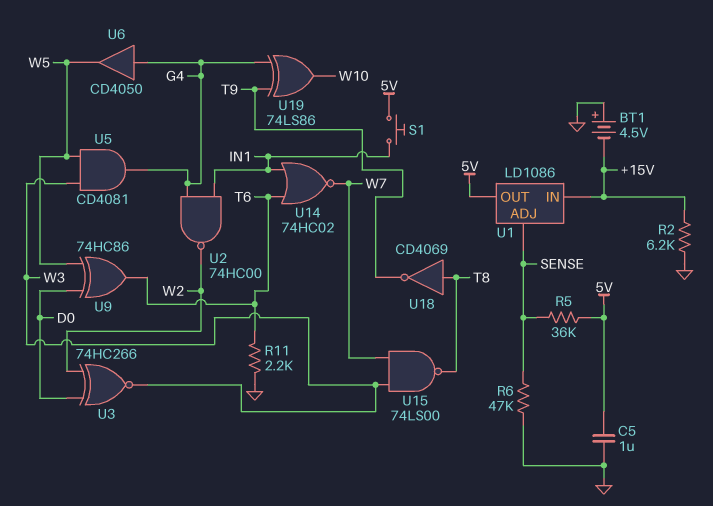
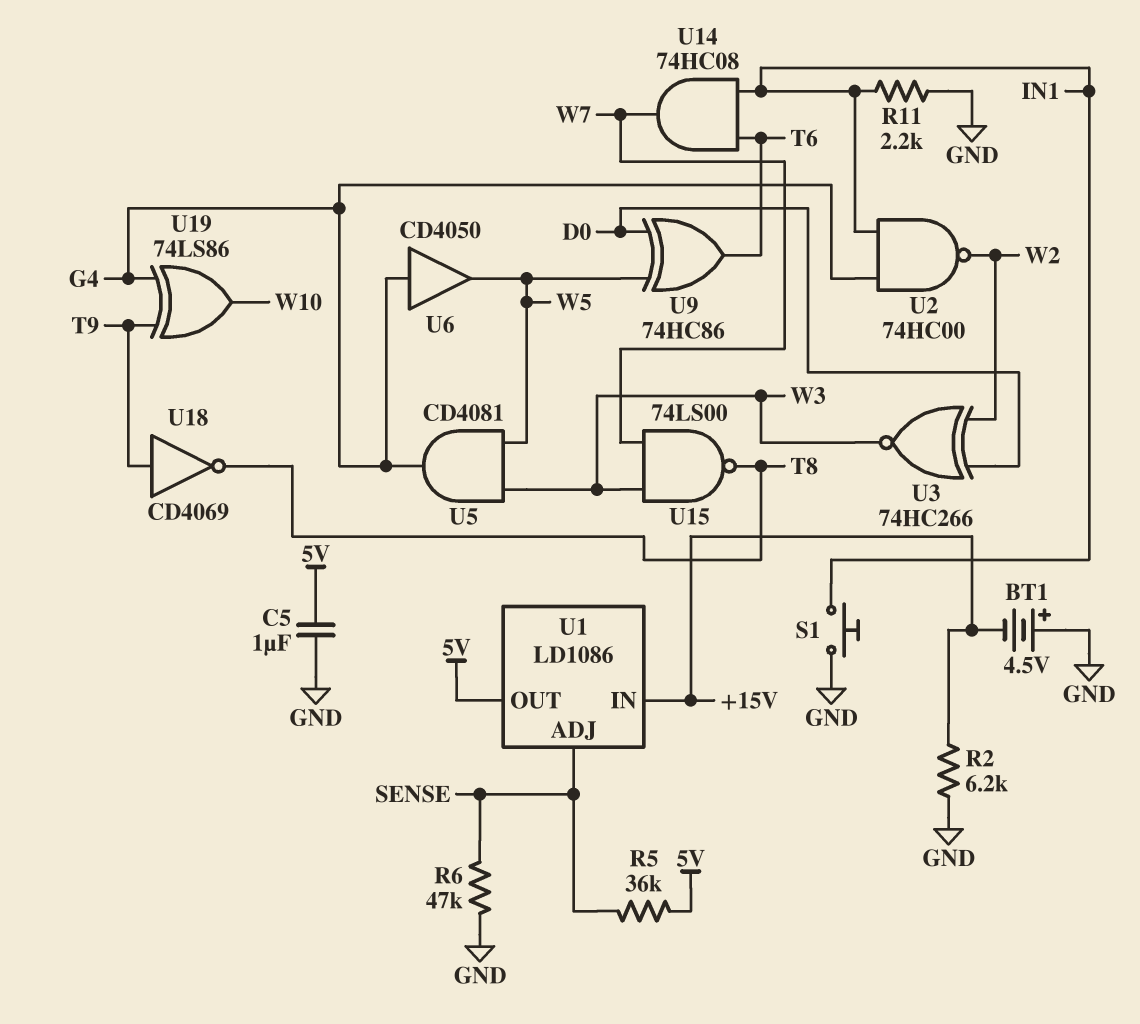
R11: 2.2k (GND, T6) -> 2.2k (GND, IN1)
S1: button (5V, IN1) -> button (GND, IN1)
U14: NOR 74HC02 (in IN1, in T6, out W7) -> AND 74HC08 (in IN1, in T6, out W7)
U18: NOT CD4069 (in T8, out T9) -> NOT CD4069 (in T9, out T8)

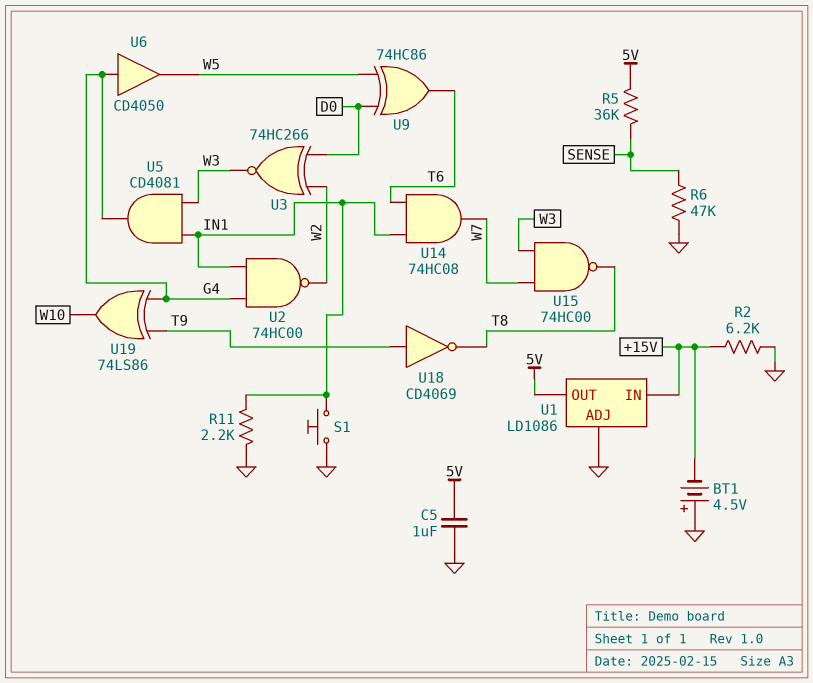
U1 pin ADJ: SENSE -> GND
U5: AND CD4081 (in W3, in W5, out G4) -> AND CD4081 (in IN1, in W3, out G4)
U15: NAND 74LS00 (in W3, in W7, out T8) -> NAND 74HC00 (in W3, in W7, out T8)

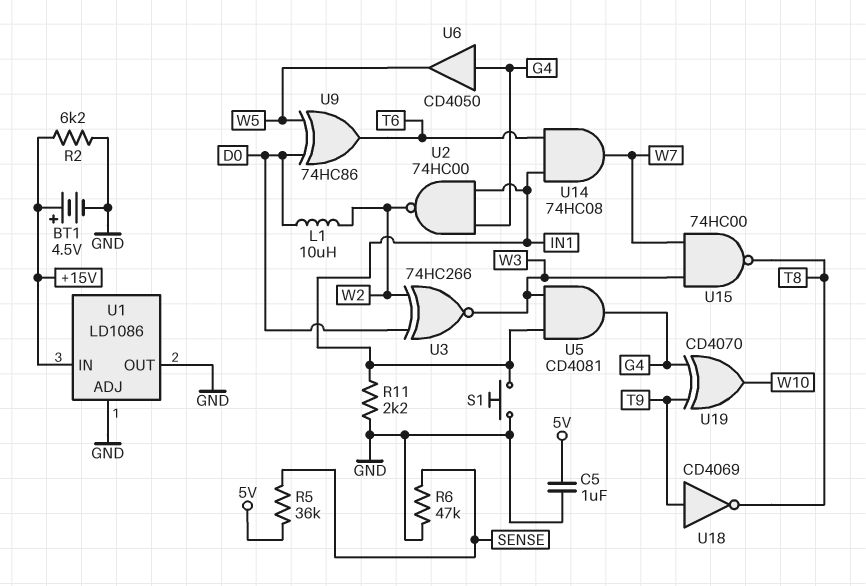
BT1: 4.5V (plus GND, minus +15V) -> 4.5V (plus +15V, minus GND)
L1: none -> 10uH (D0, W2)
U1 pin OUT: 5V -> GND
U19: XOR 74LS86 (in G4, in T9, out W10) -> XOR CD4070 (in G4, in T9, out W10)

